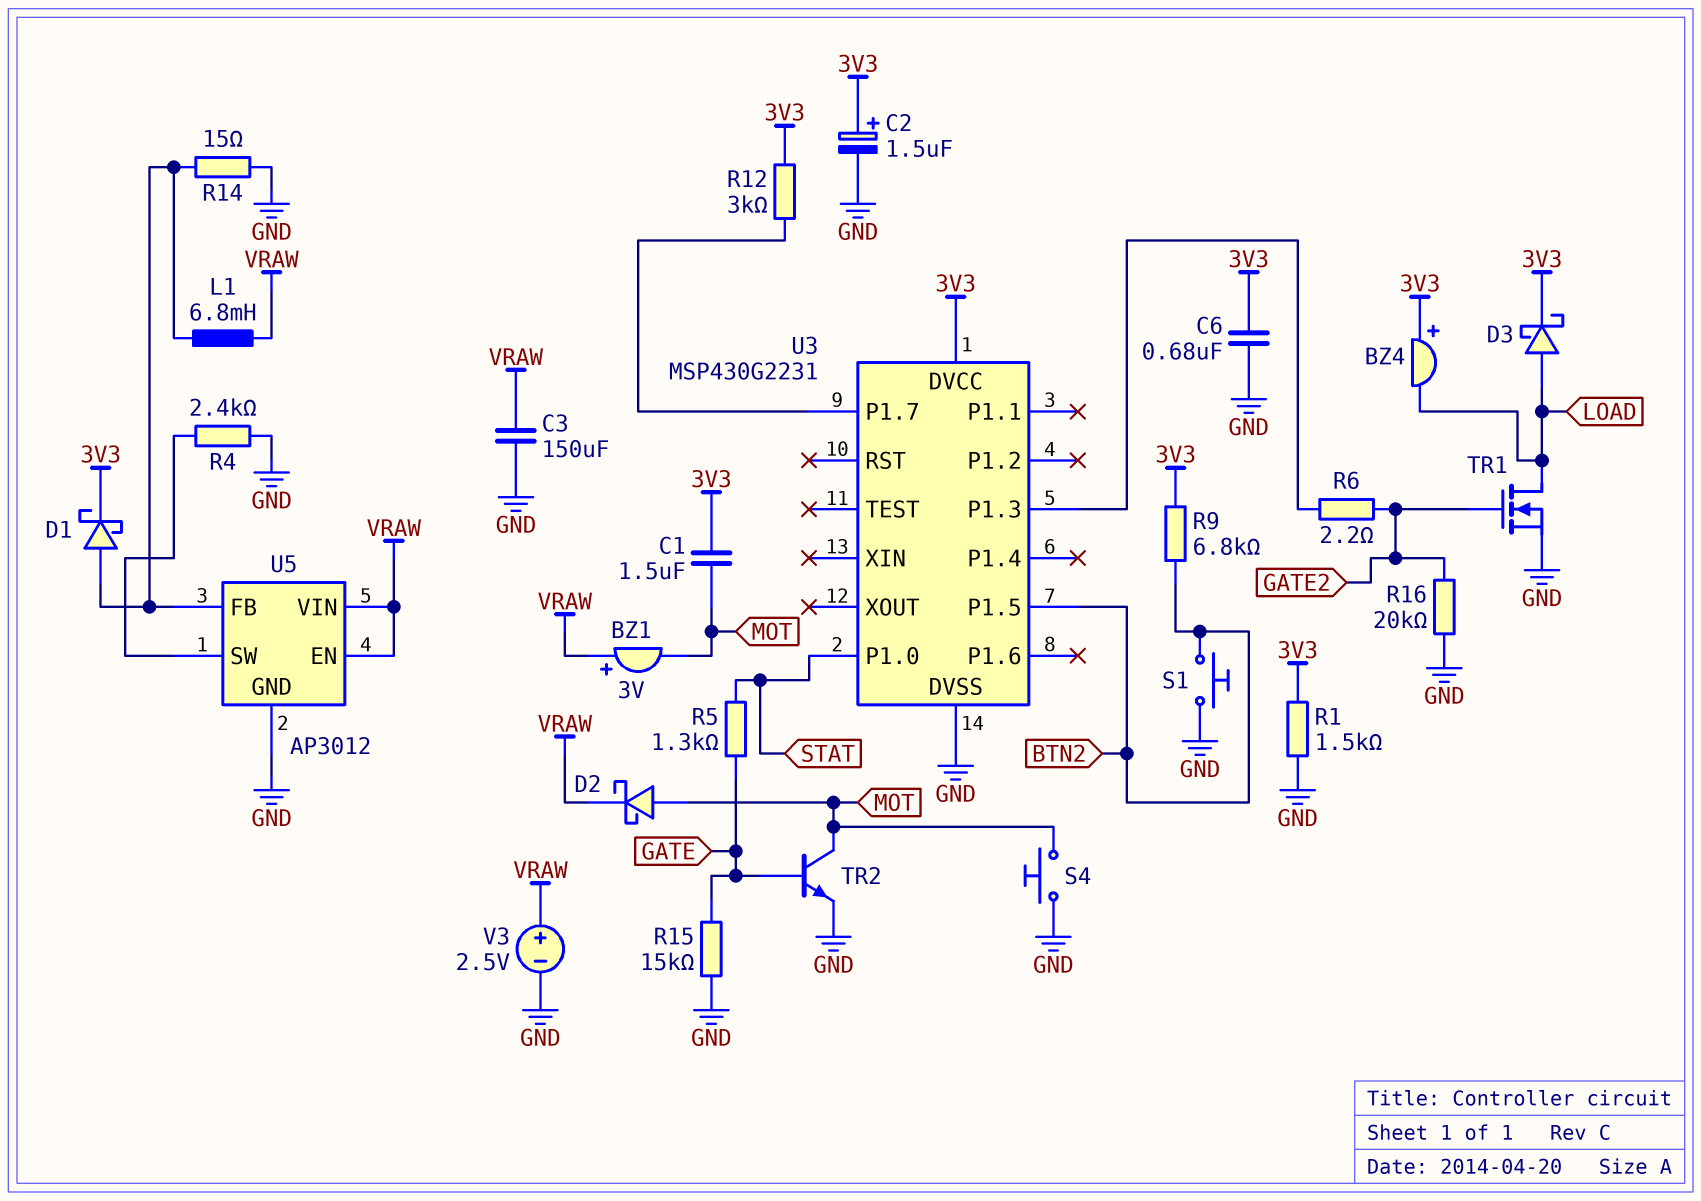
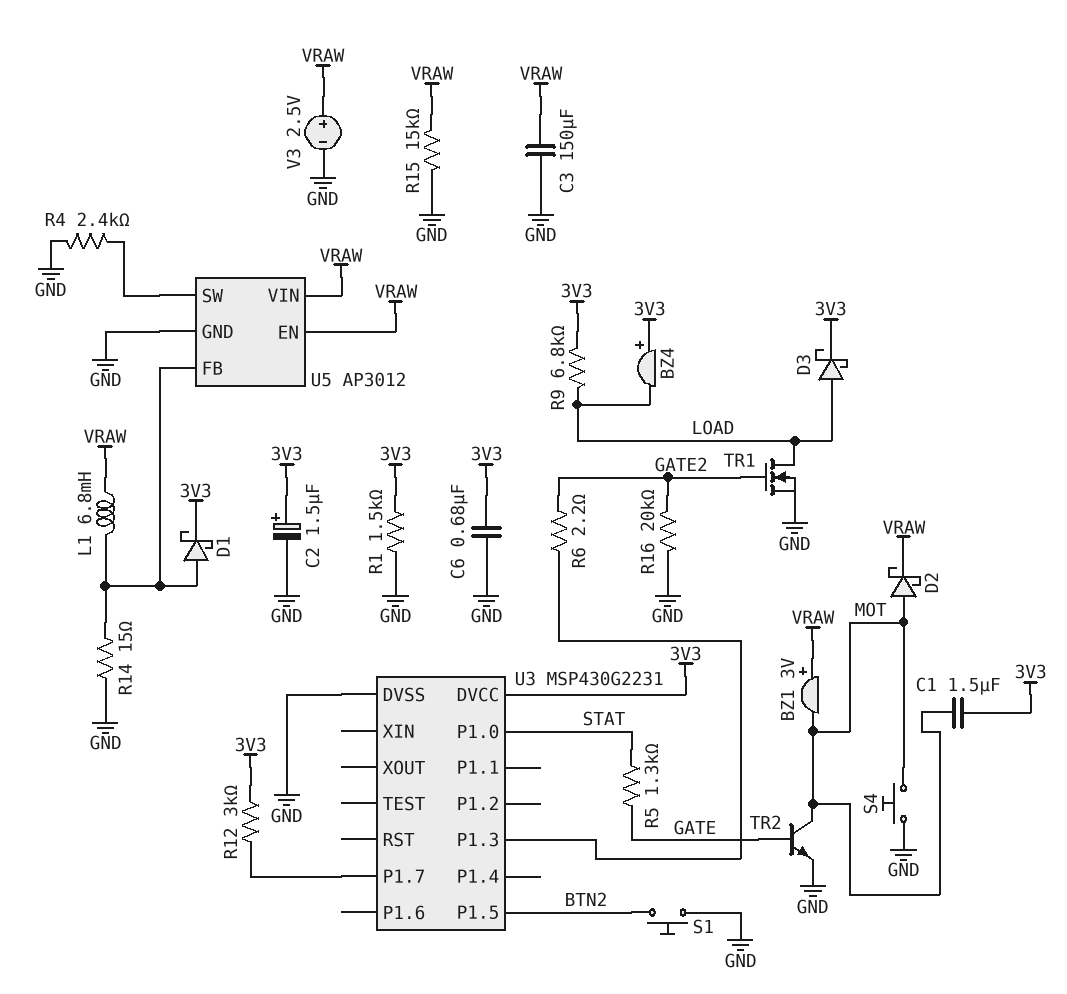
R9: 6.8k (3V3, BTN2) -> 6.8k (3V3, LOAD)
R15: 15k (GATE, GND) -> 15k (GND, VRAW)

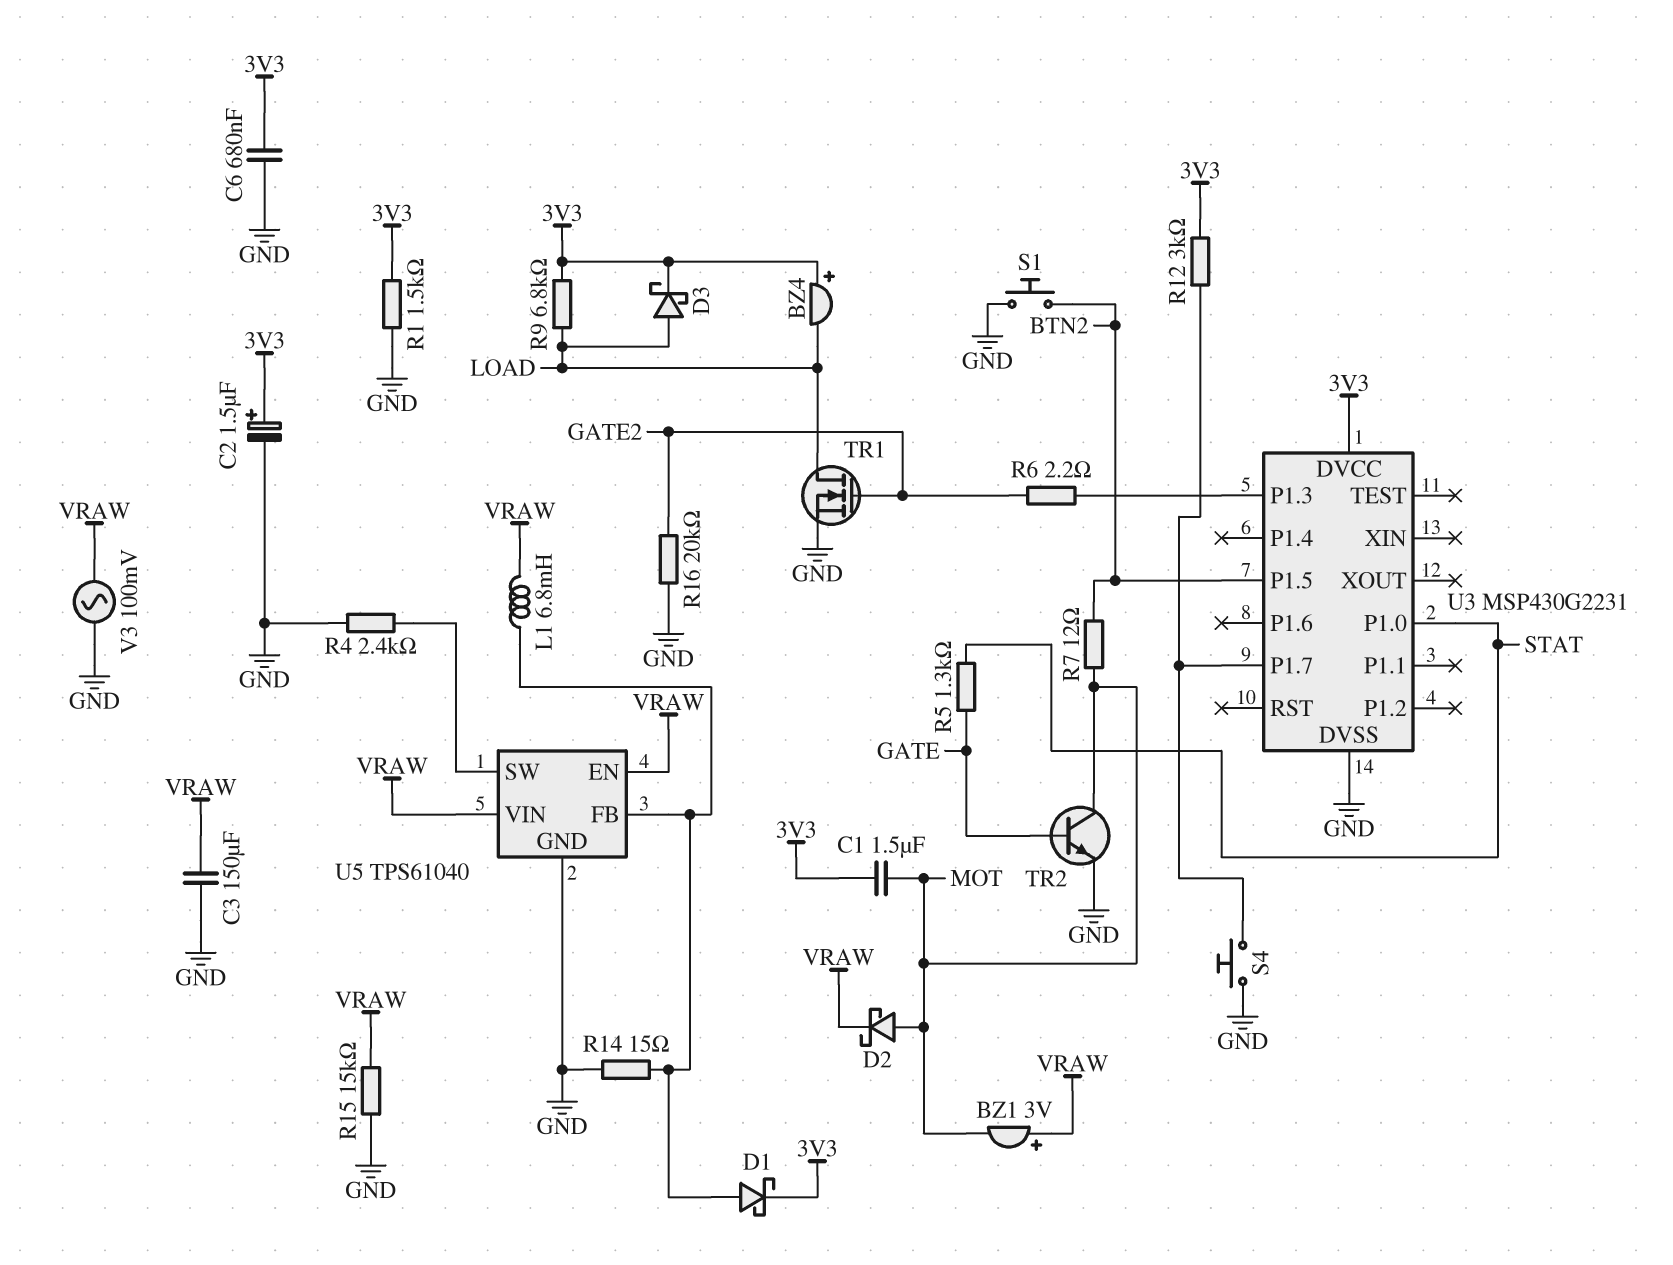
R7: none -> 12 (BTN2, MOT)
S4: button (GND, MOT) -> button (GND, U3/P1.7)
U5: AP3012 -> TPS61040
V3: 2.5V (plus VRAW, minus GND) -> AC 100mV (GND, VRAW)

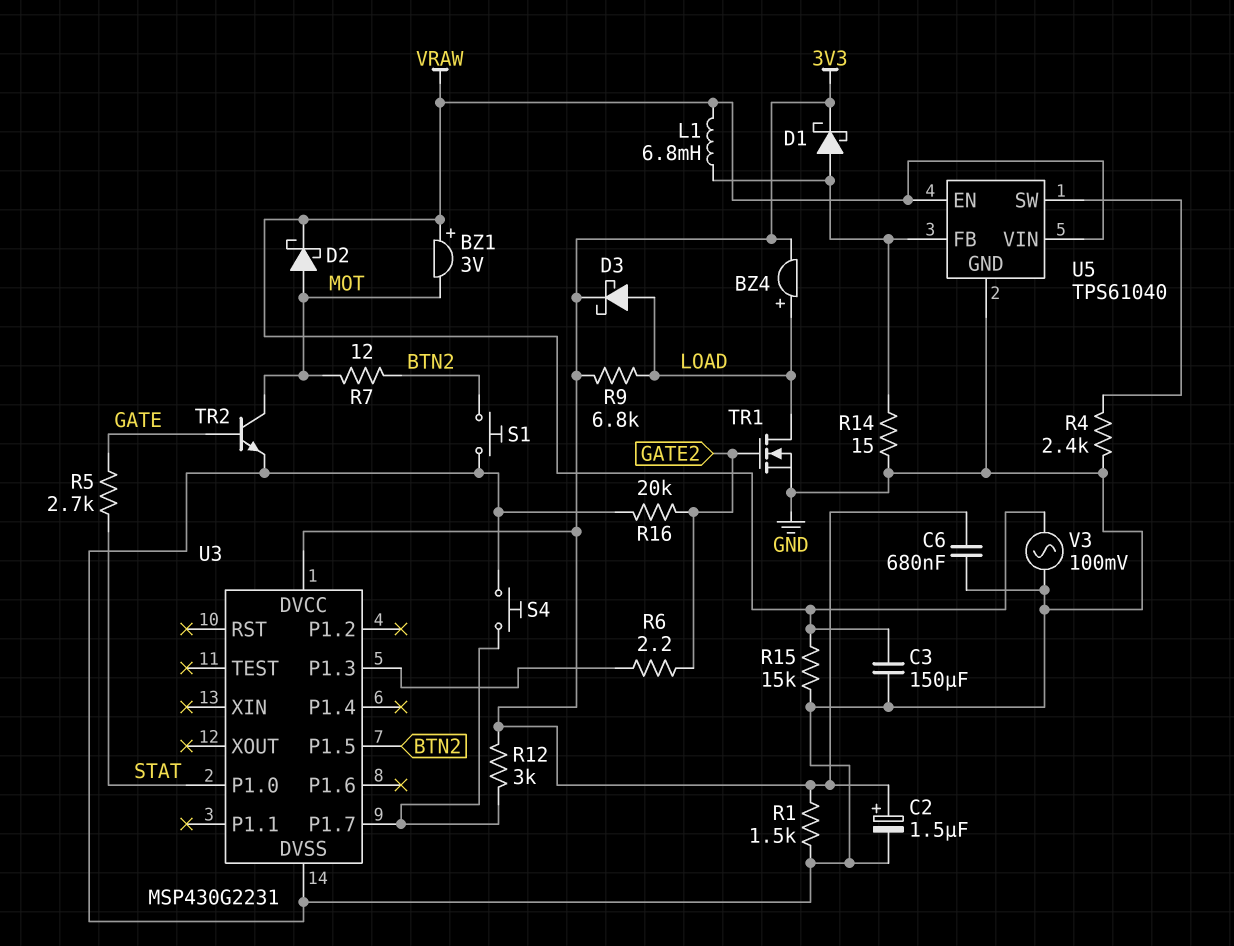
BZ4: buzzer (plus 3V3, minus LOAD) -> buzzer (plus LOAD, minus 3V3)
C1: 1.5uF (3V3, MOT) -> none
R5: 1.3k (GATE, STAT) -> 2.7k (GATE, STAT)

